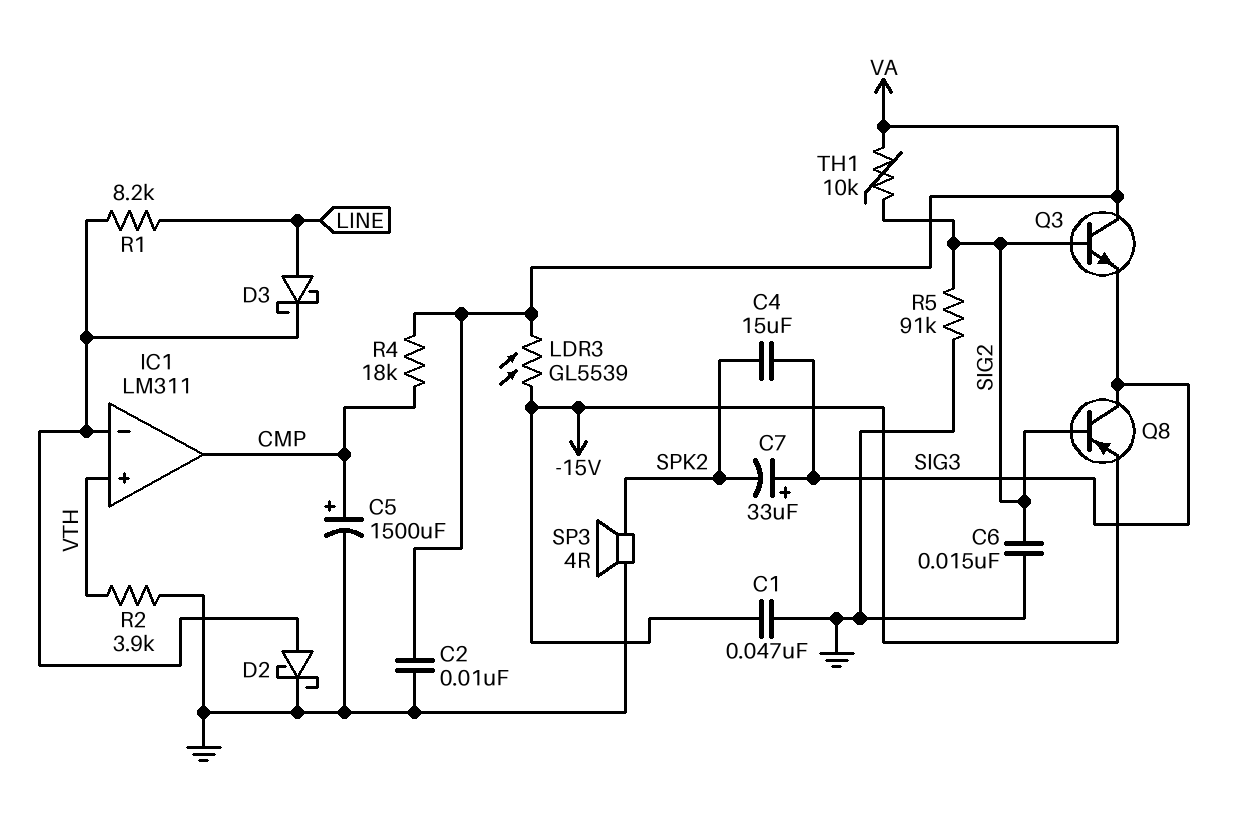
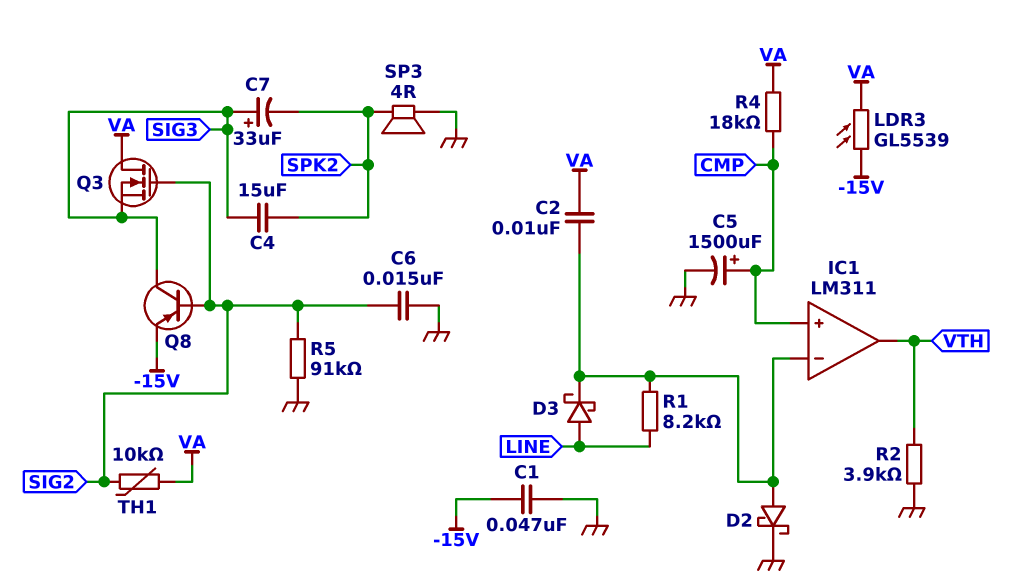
C2: 10nF (GND, VA) -> 10nF (IC1/in-, VA)
IC1 pin in+: VTH -> CMP
IC1 pin out: CMP -> VTH
Q3: NPN (B SIG2, C VA, E SIG3) -> NMOS (G SIG2, D VA, S SIG3)

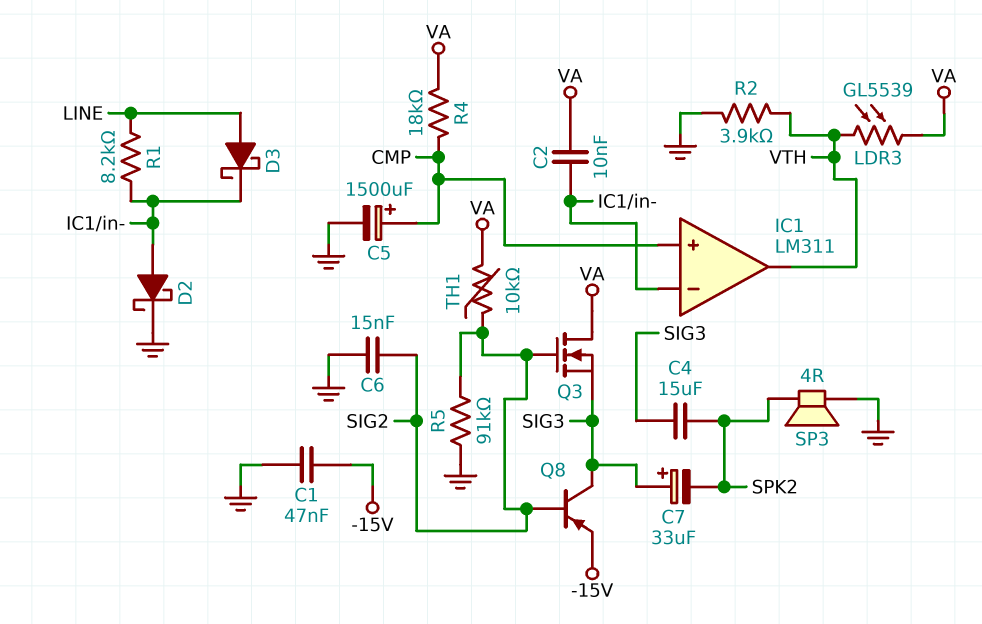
LDR3: GL5539 (-15V, VA) -> GL5539 (VA, VTH)

